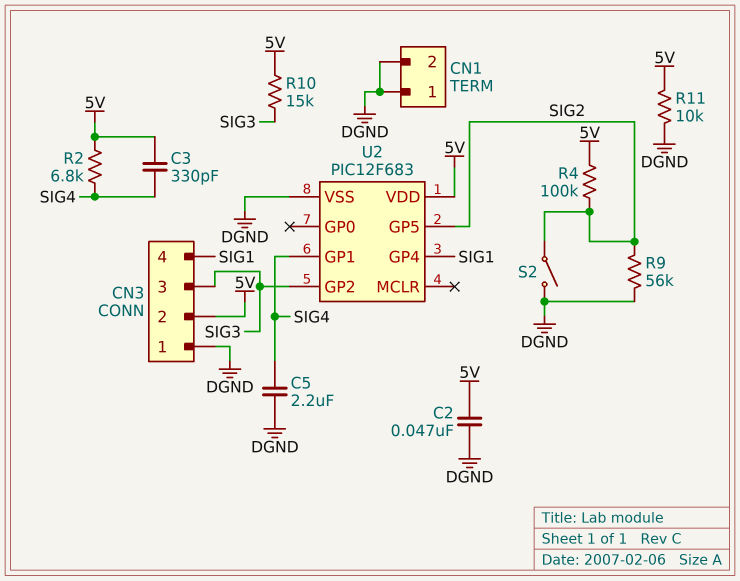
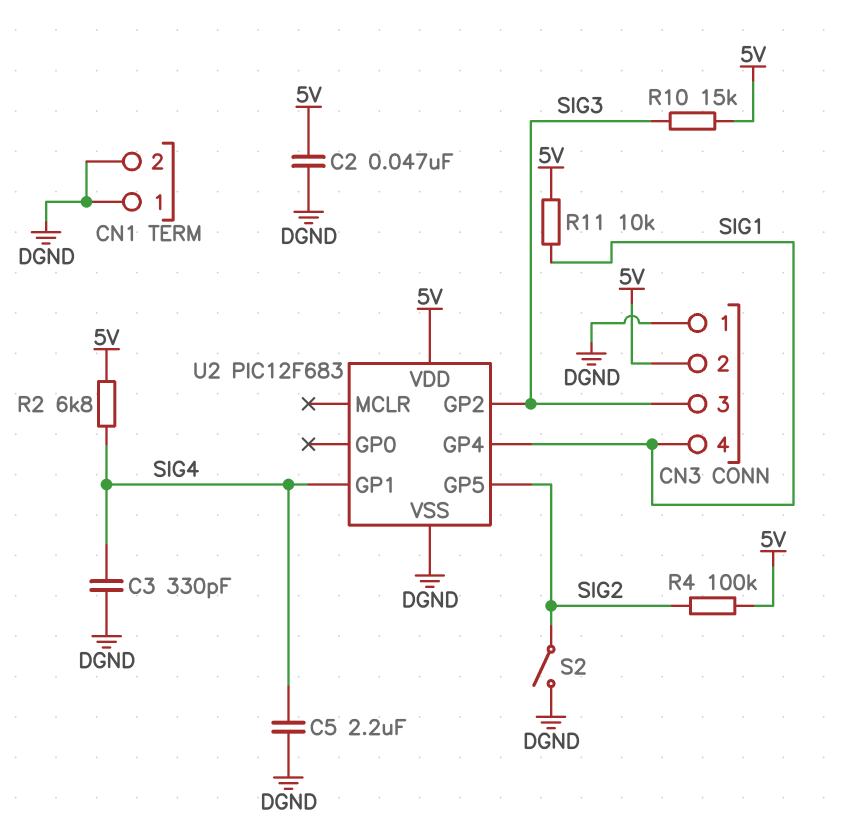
C3: 330pF (5V, SIG4) -> 330pF (DGND, SIG4)
R9: 56k (DGND, SIG2) -> none
R11: 10k (5V, DGND) -> 10k (5V, SIG1)

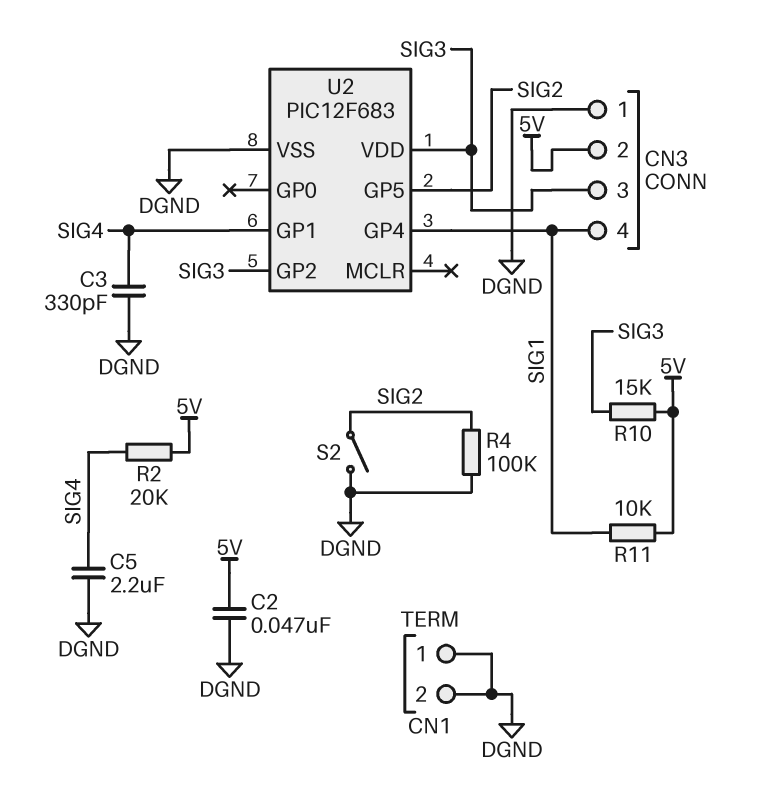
R2: 6.8k (5V, SIG4) -> 20k (5V, SIG4)
R4: 100k (5V, SIG2) -> 100k (DGND, SIG2)
U2 pin VDD: 5V -> SIG3

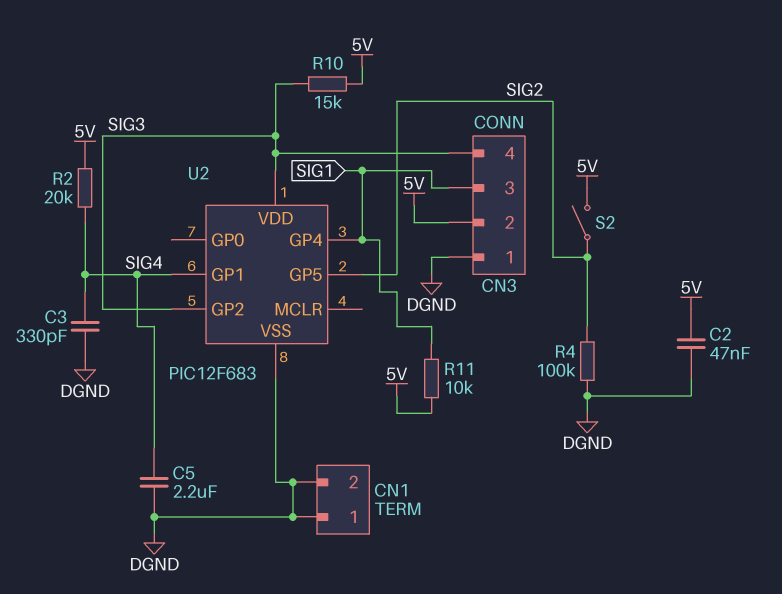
CN3 pin 3: SIG3 -> SIG1
CN3 pin 4: SIG1 -> SIG3
S2: switch (DGND, SIG2) -> switch (5V, SIG2)

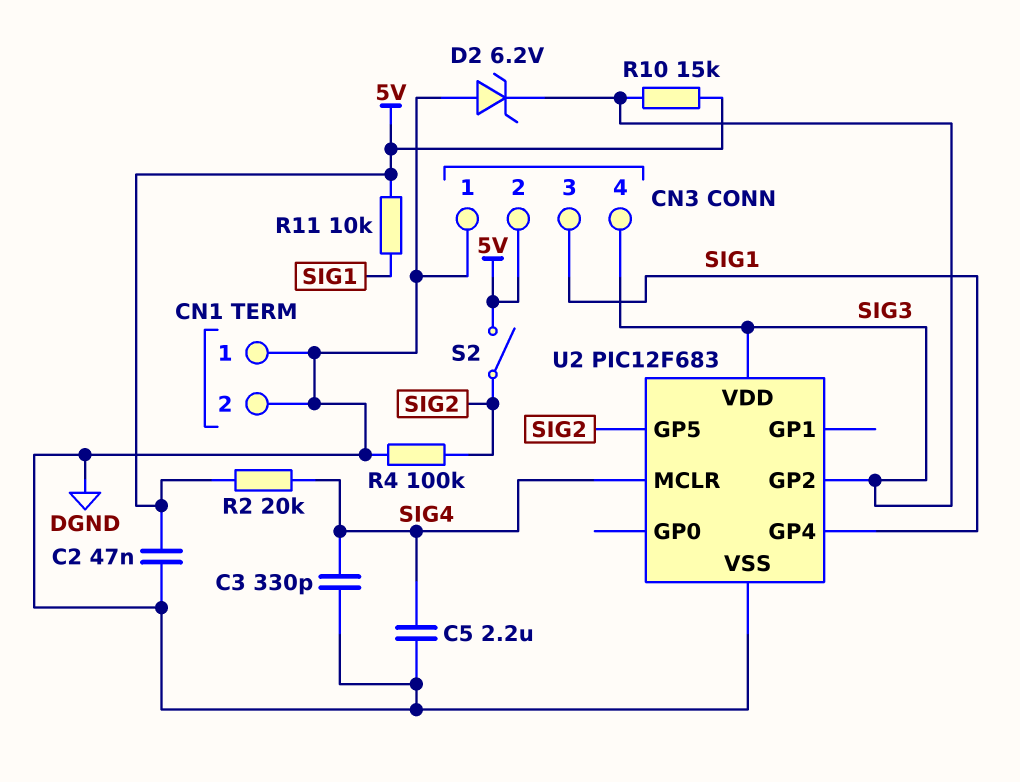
D2: none -> zener 6.2V (A DGND, K SIG3)
U2 pin GP1: SIG4 -> none
U2 pin MCLR: none -> SIG4

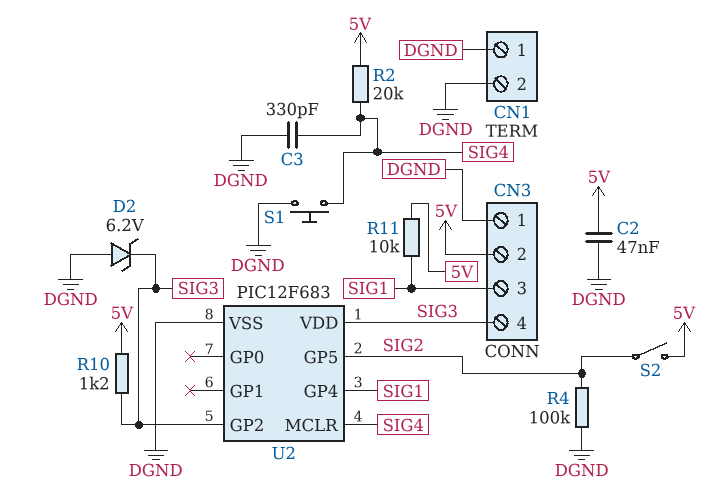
C5: 2.2uF (DGND, SIG4) -> none
R10: 15k (5V, SIG3) -> 1.2k (5V, SIG3)
S1: none -> button (DGND, SIG4)

